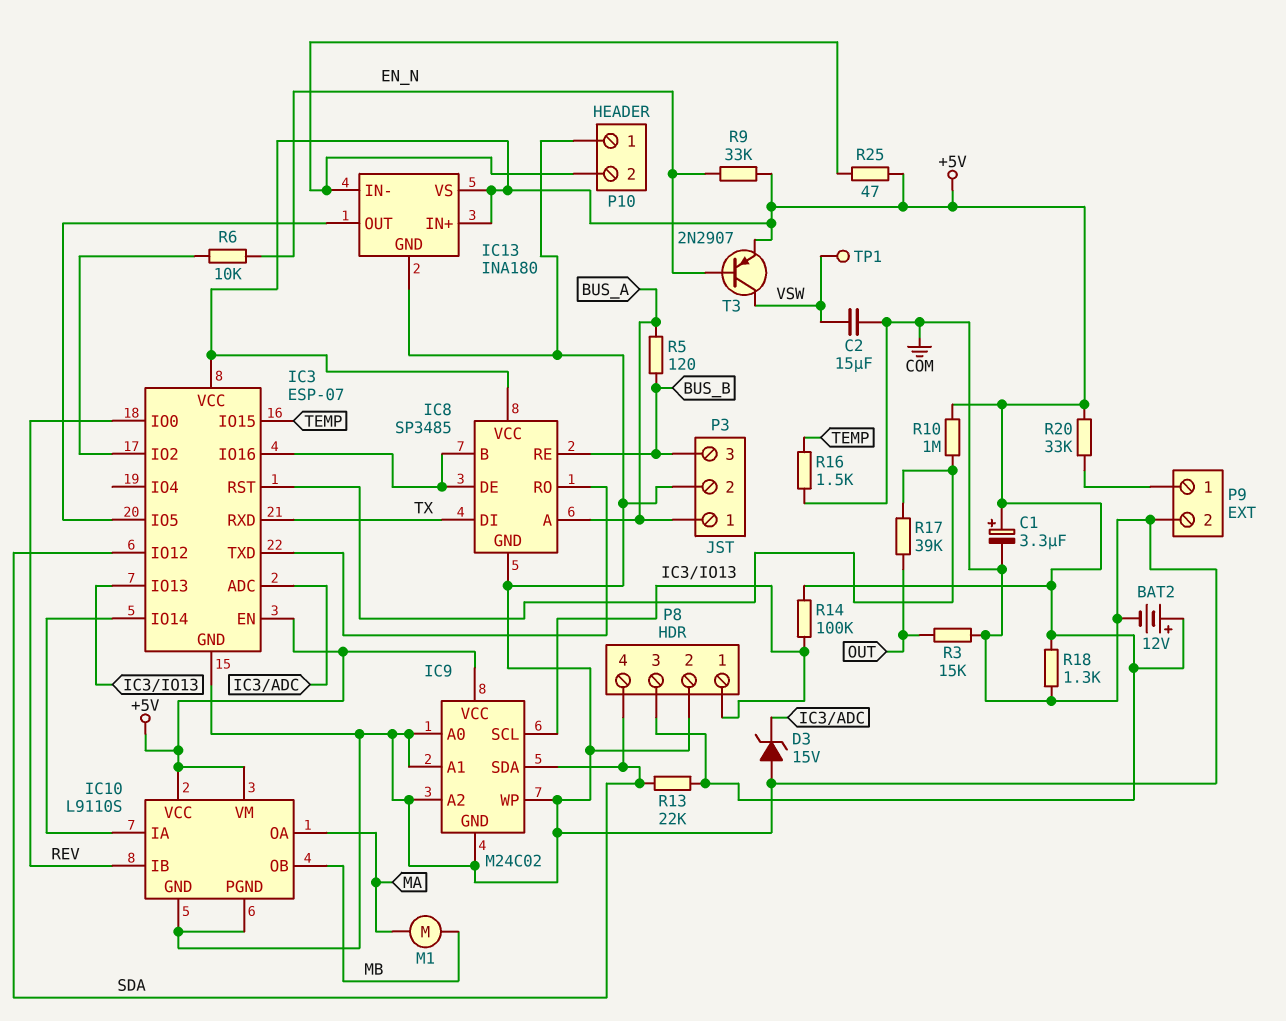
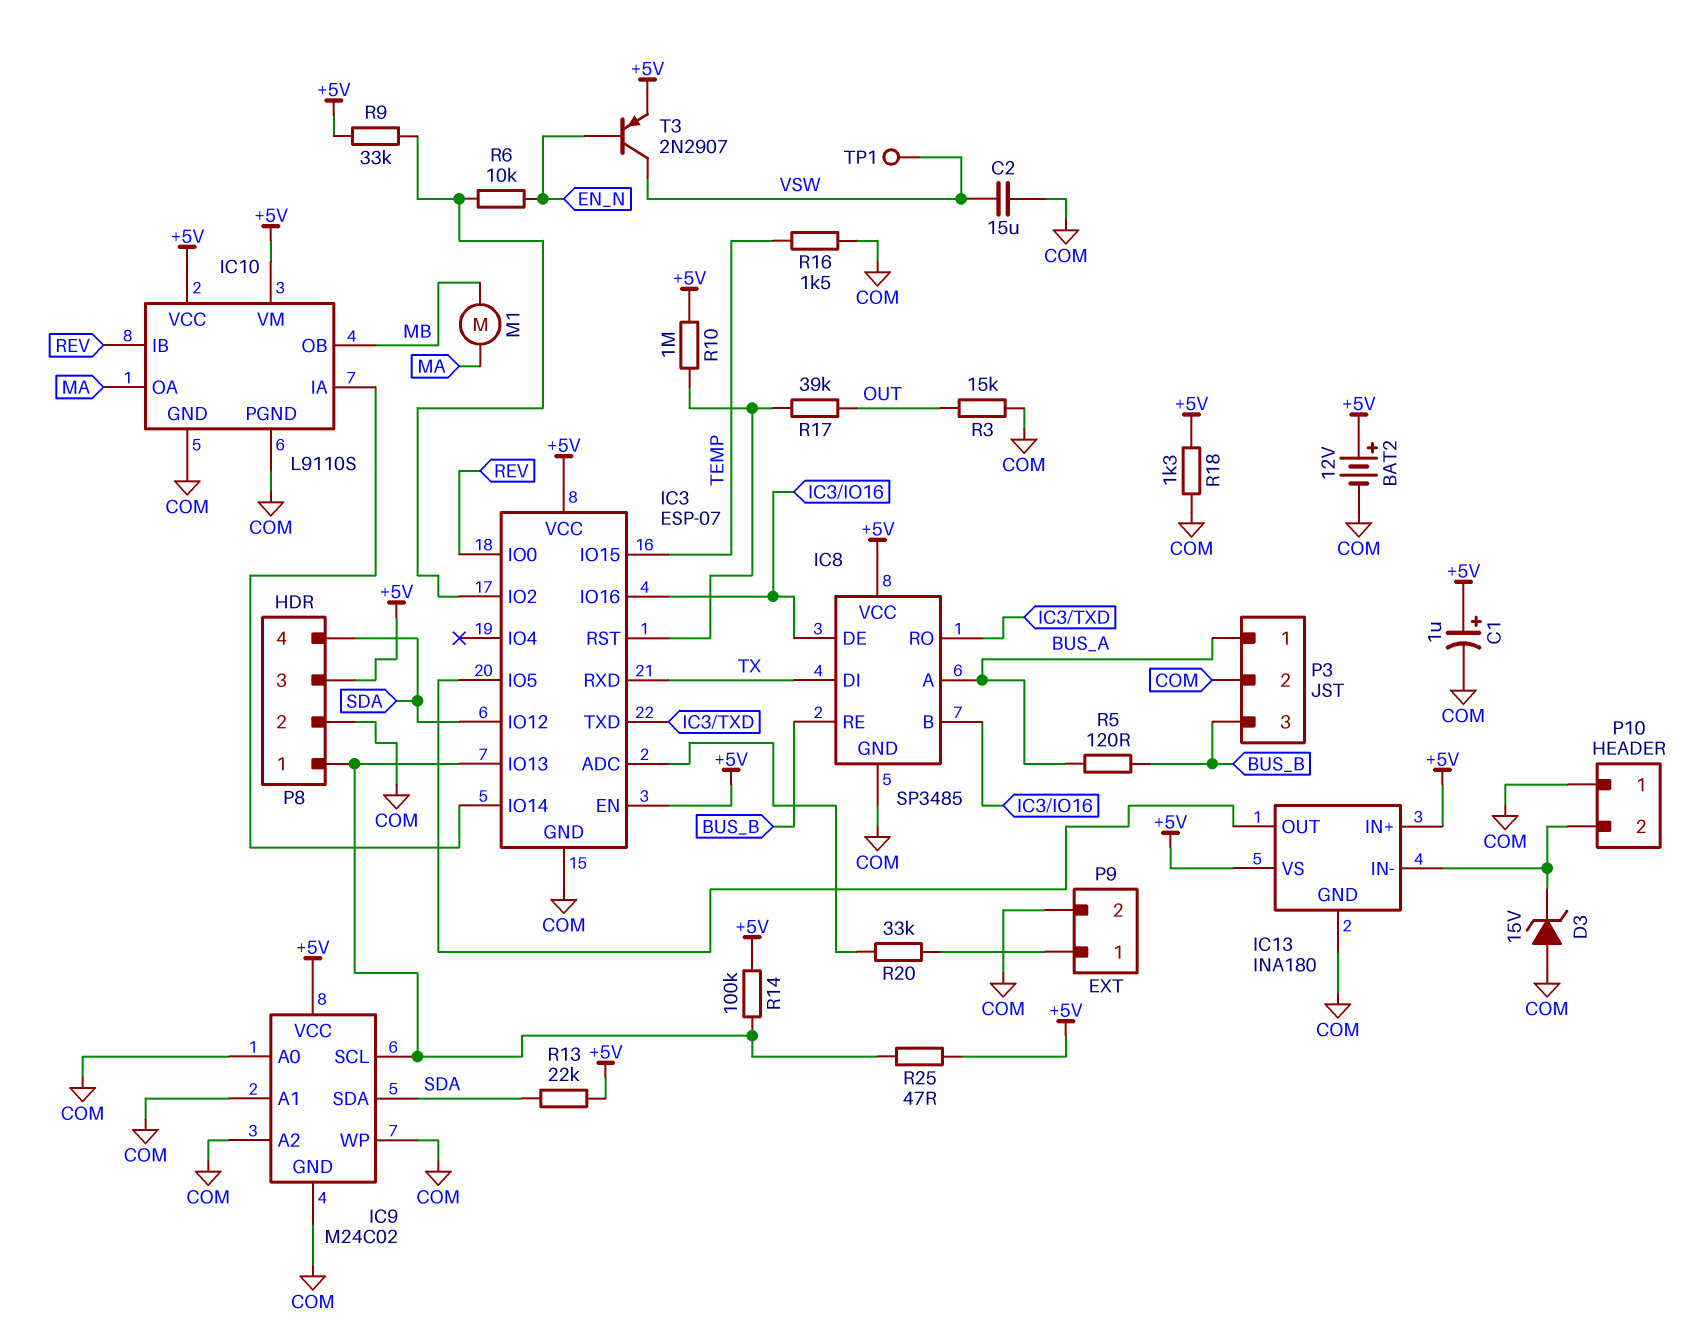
C1: 3.3uF (plus +5V, minus COM) -> 1uF (plus +5V, minus COM)
D3: zener 15V (A COM, K IC3/ADC) -> zener 15V (A COM, K IC13/IN-)
R9: 33k (+5V, EN_N) -> 33k (+5V, IC3/IO2)
R20: 33k (+5V, P9/1) -> 33k (IC3/ADC, P9/1)
R25: 47 (+5V, IC13/IN-) -> 47 (+5V, IC3/IO13)

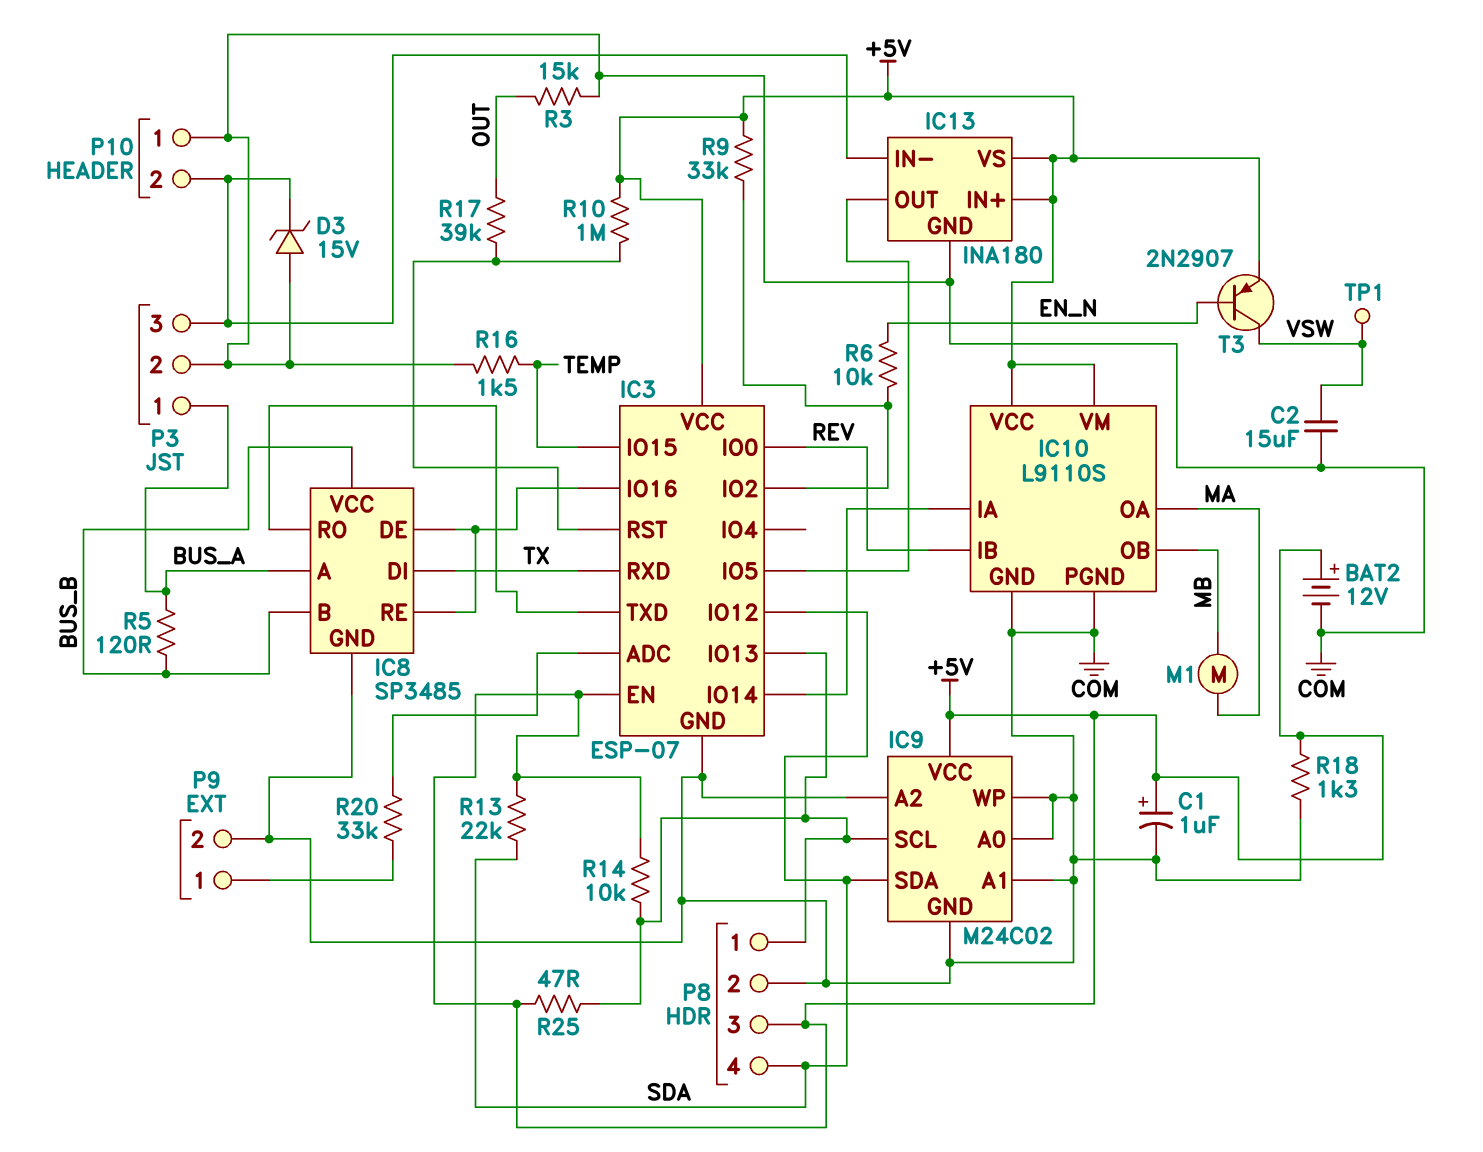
IC8 pin B: IC3/IO16 -> BUS_B
IC8 pin RE: BUS_B -> IC3/IO16
IC8 pin VCC: +5V -> BUS_B
P3 pin 3: BUS_B -> IC13/IN-
R14: 100k (+5V, IC3/IO13) -> 10k (+5V, IC3/IO13)

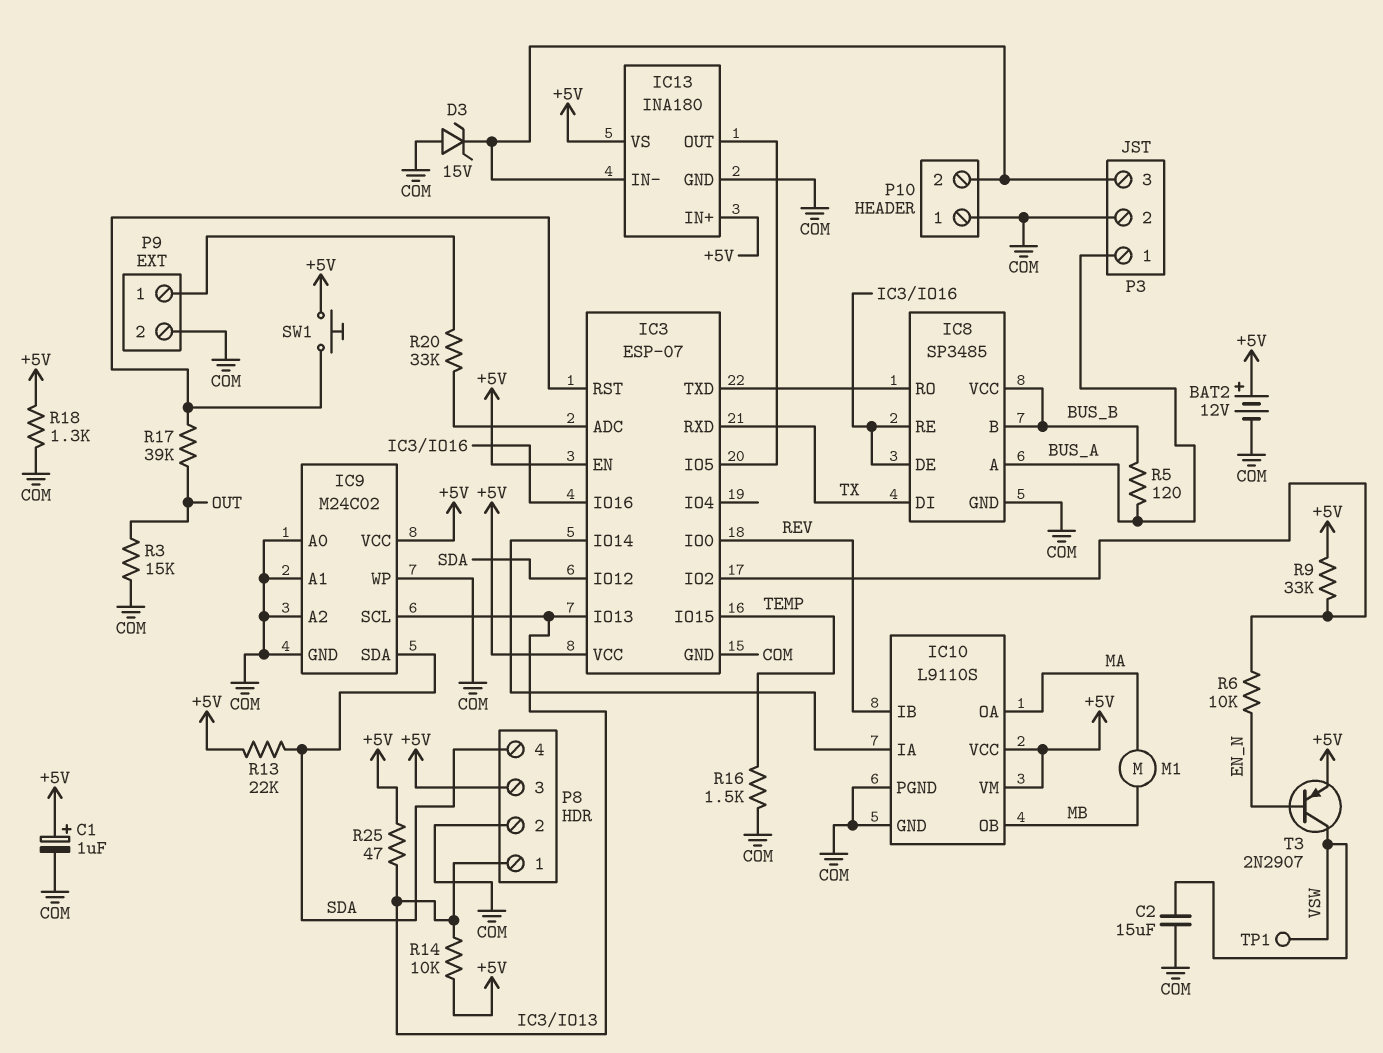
R10: 1M (+5V, IC3/RST) -> none
SW1: none -> button (+5V, IC3/RST)

